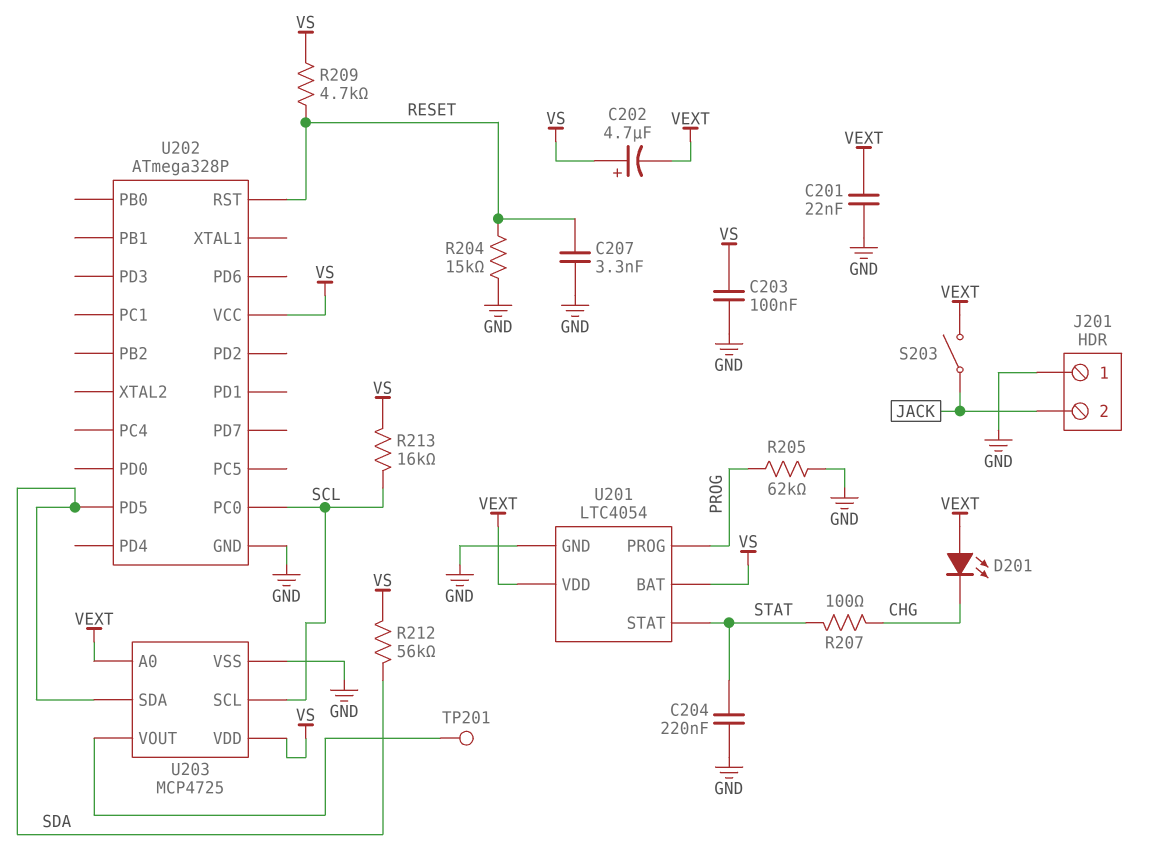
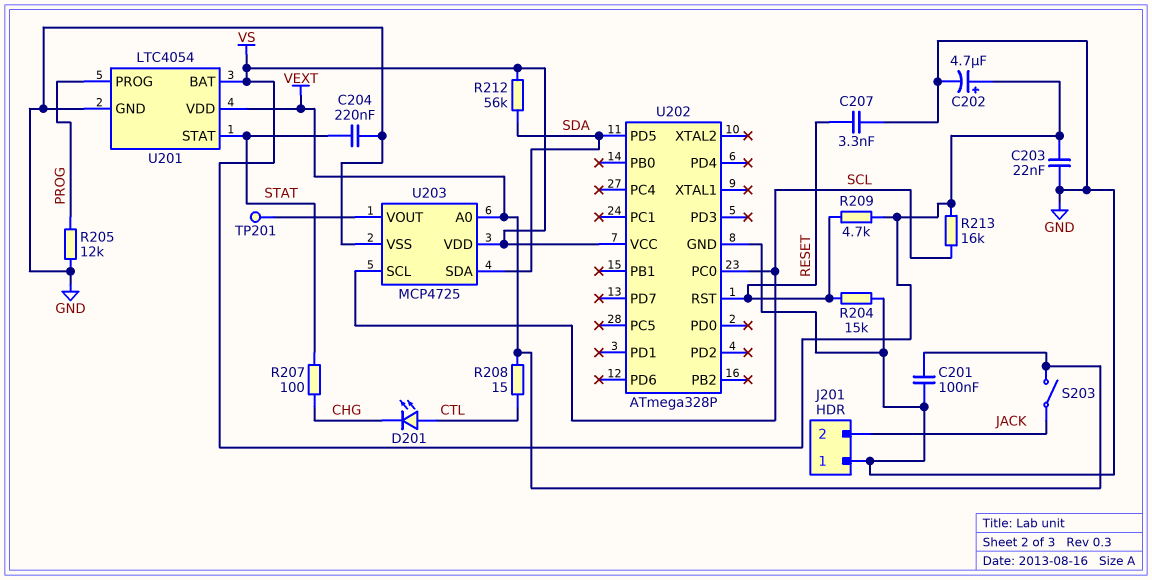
C201: 22nF (GND, VEXT) -> 100nF (GND, VEXT)
C202: 4.7uF (plus VS, minus VEXT) -> 4.7uF (plus VS, minus GND)
C203: 100nF (GND, VS) -> 22nF (GND, VS)
D201: LED (A VEXT, K CHG) -> LED (A CTL, K CHG)
R205: 62k (GND, PROG) -> 12k (GND, PROG)
R208: none -> 15 (CTL, VEXT)

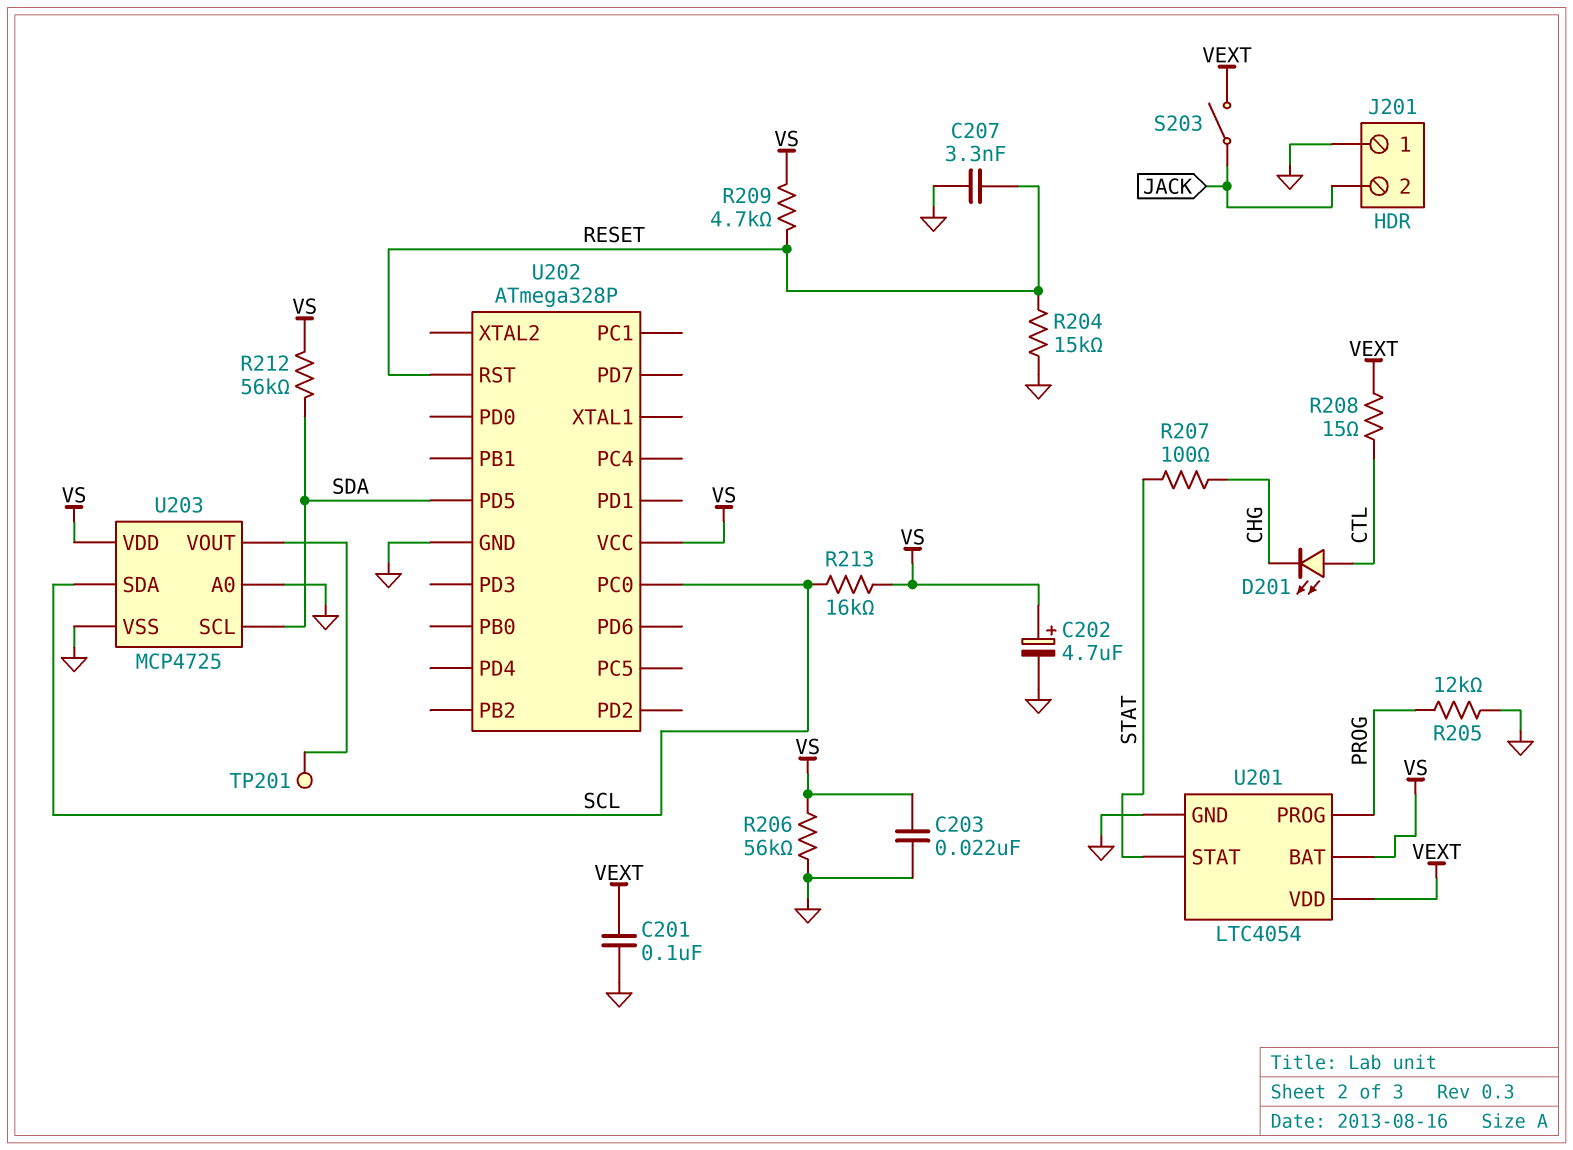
C204: 220nF (GND, STAT) -> none
R206: none -> 56k (GND, VS)
U203 pin A0: VEXT -> GND
U203 pin SCL: SCL -> SDA
U203 pin SDA: SDA -> SCL

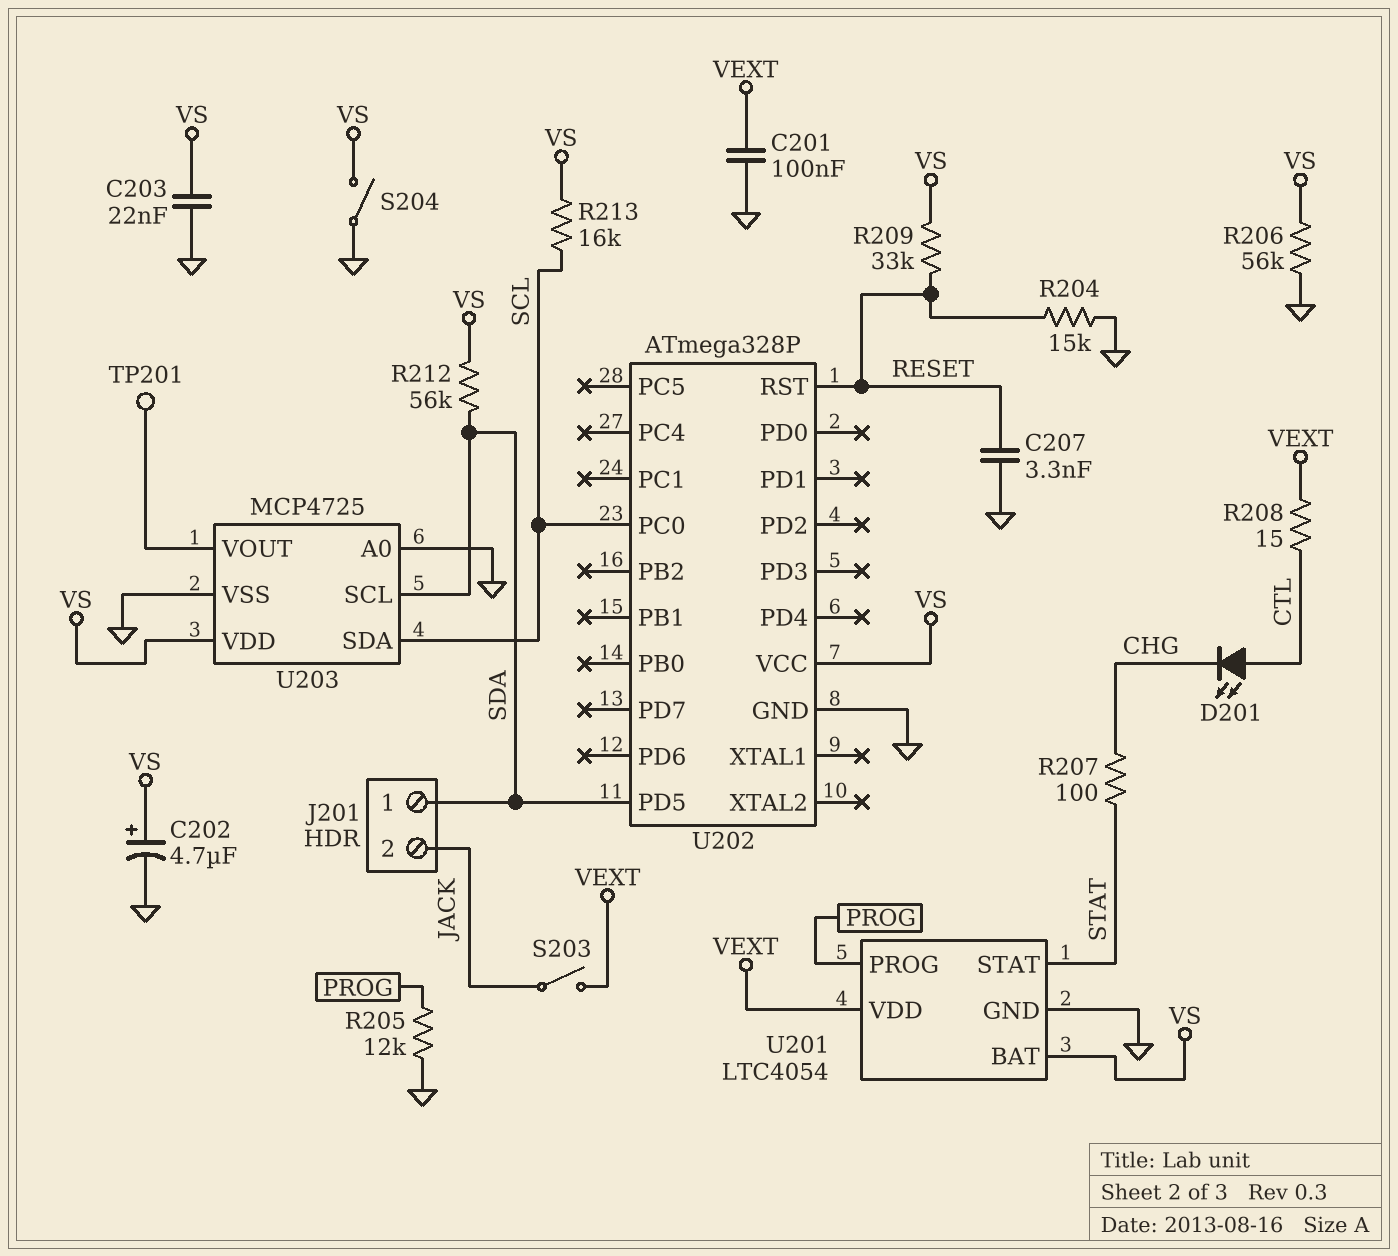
J201 pin 1: GND -> SDA
R209: 4.7k (RESET, VS) -> 33k (RESET, VS)
S204: none -> switch (GND, VS)

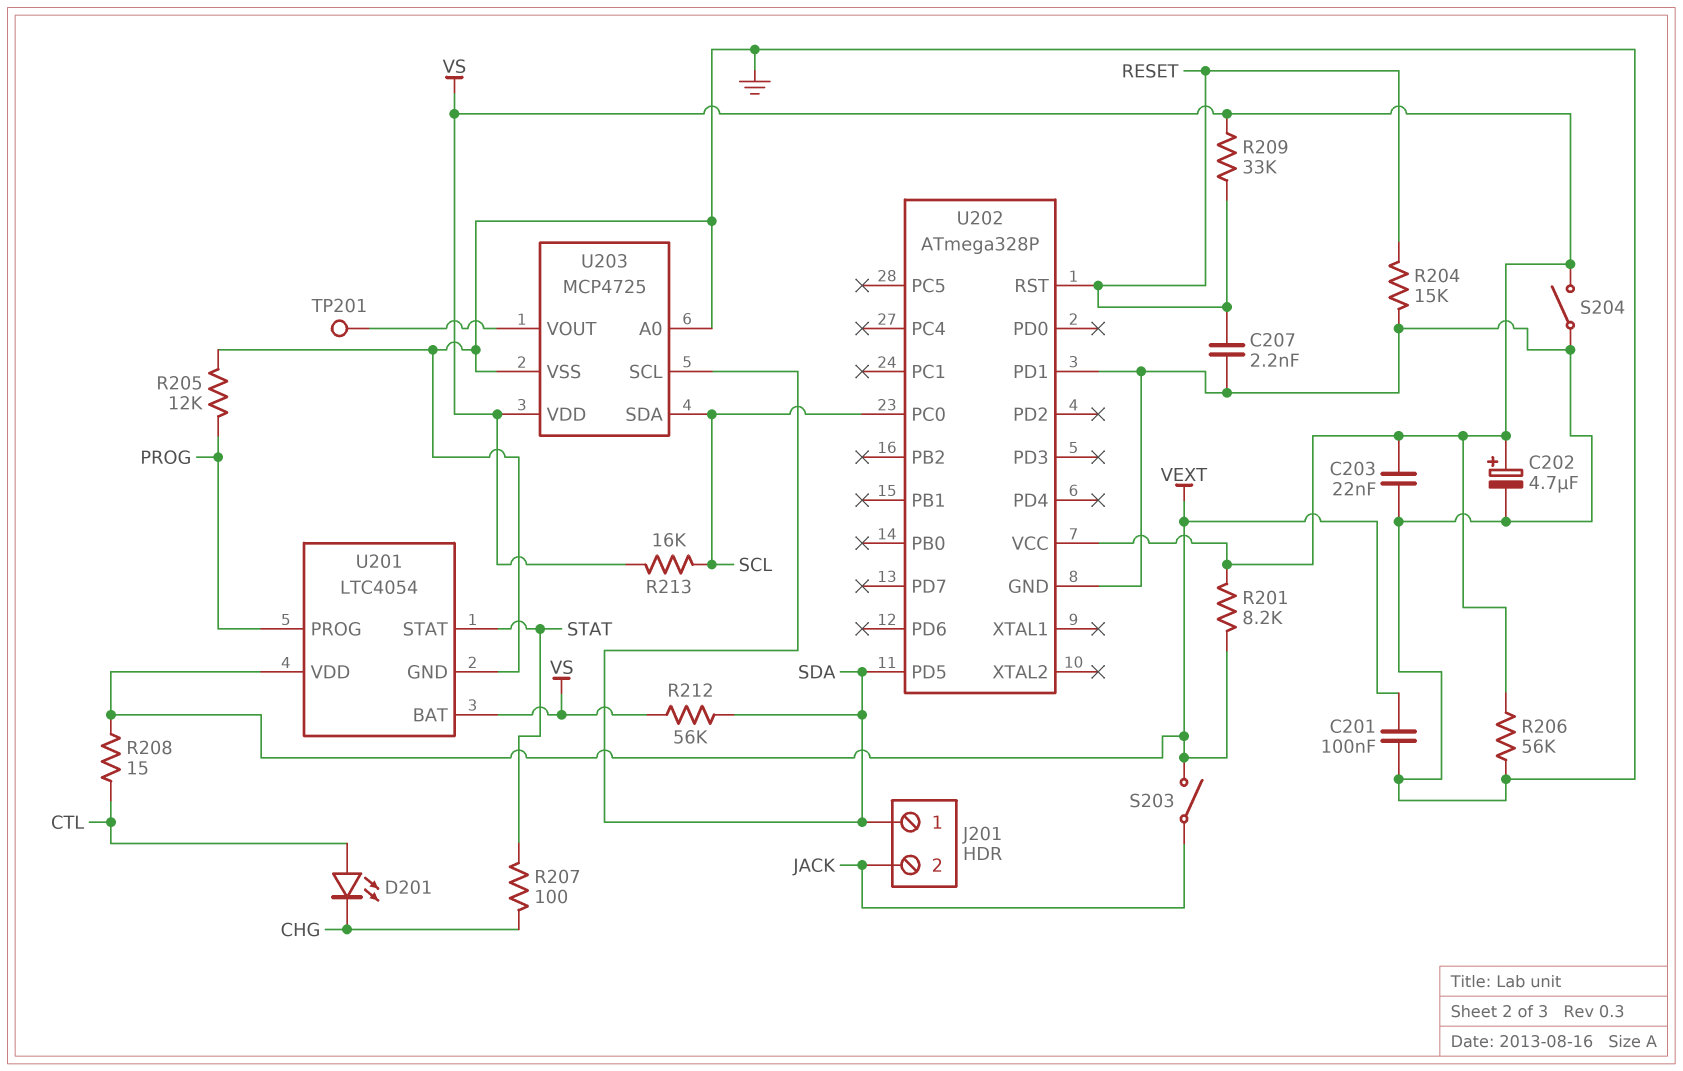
C207: 3.3nF (GND, RESET) -> 2.2nF (GND, RESET)
R201: none -> 8.2k (VEXT, VS)
U202 pin PD1: none -> GND

